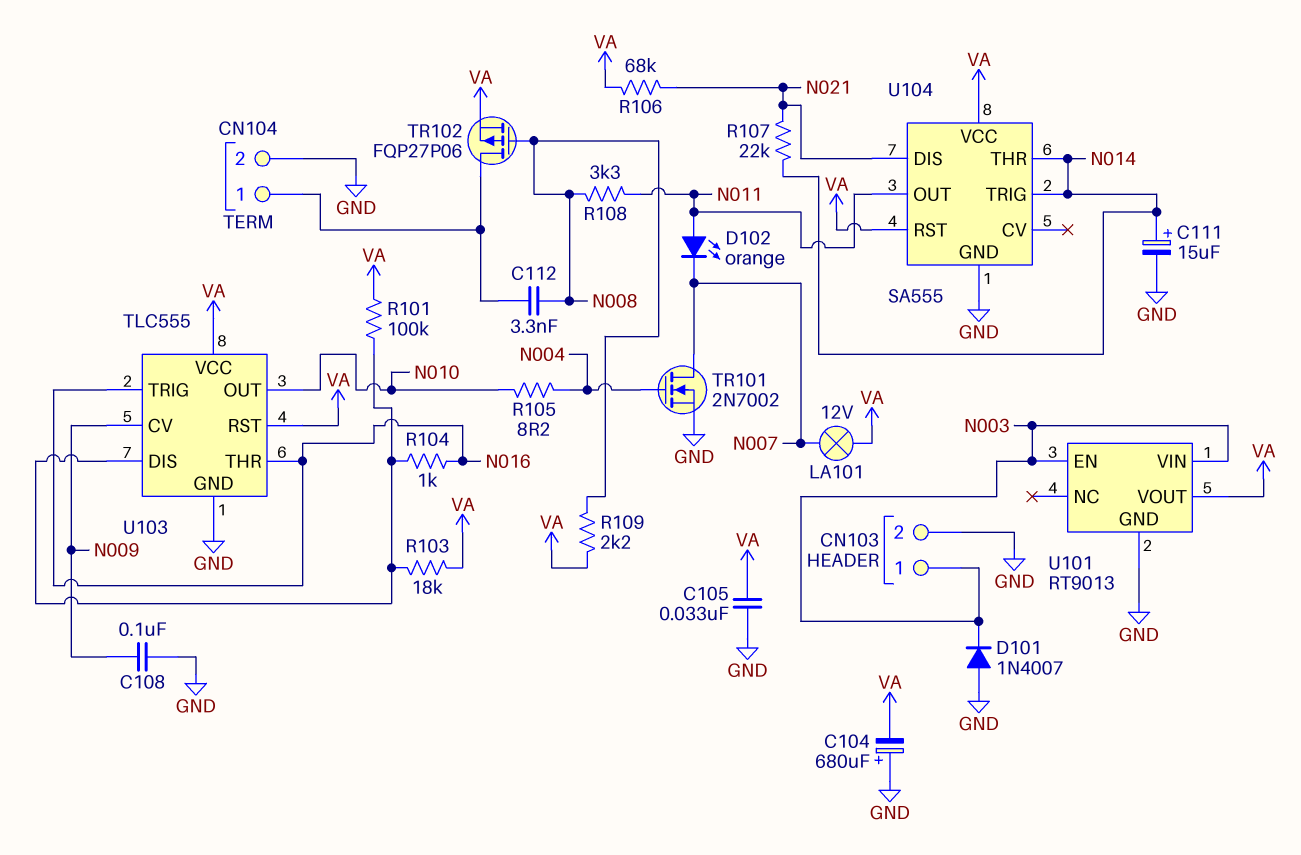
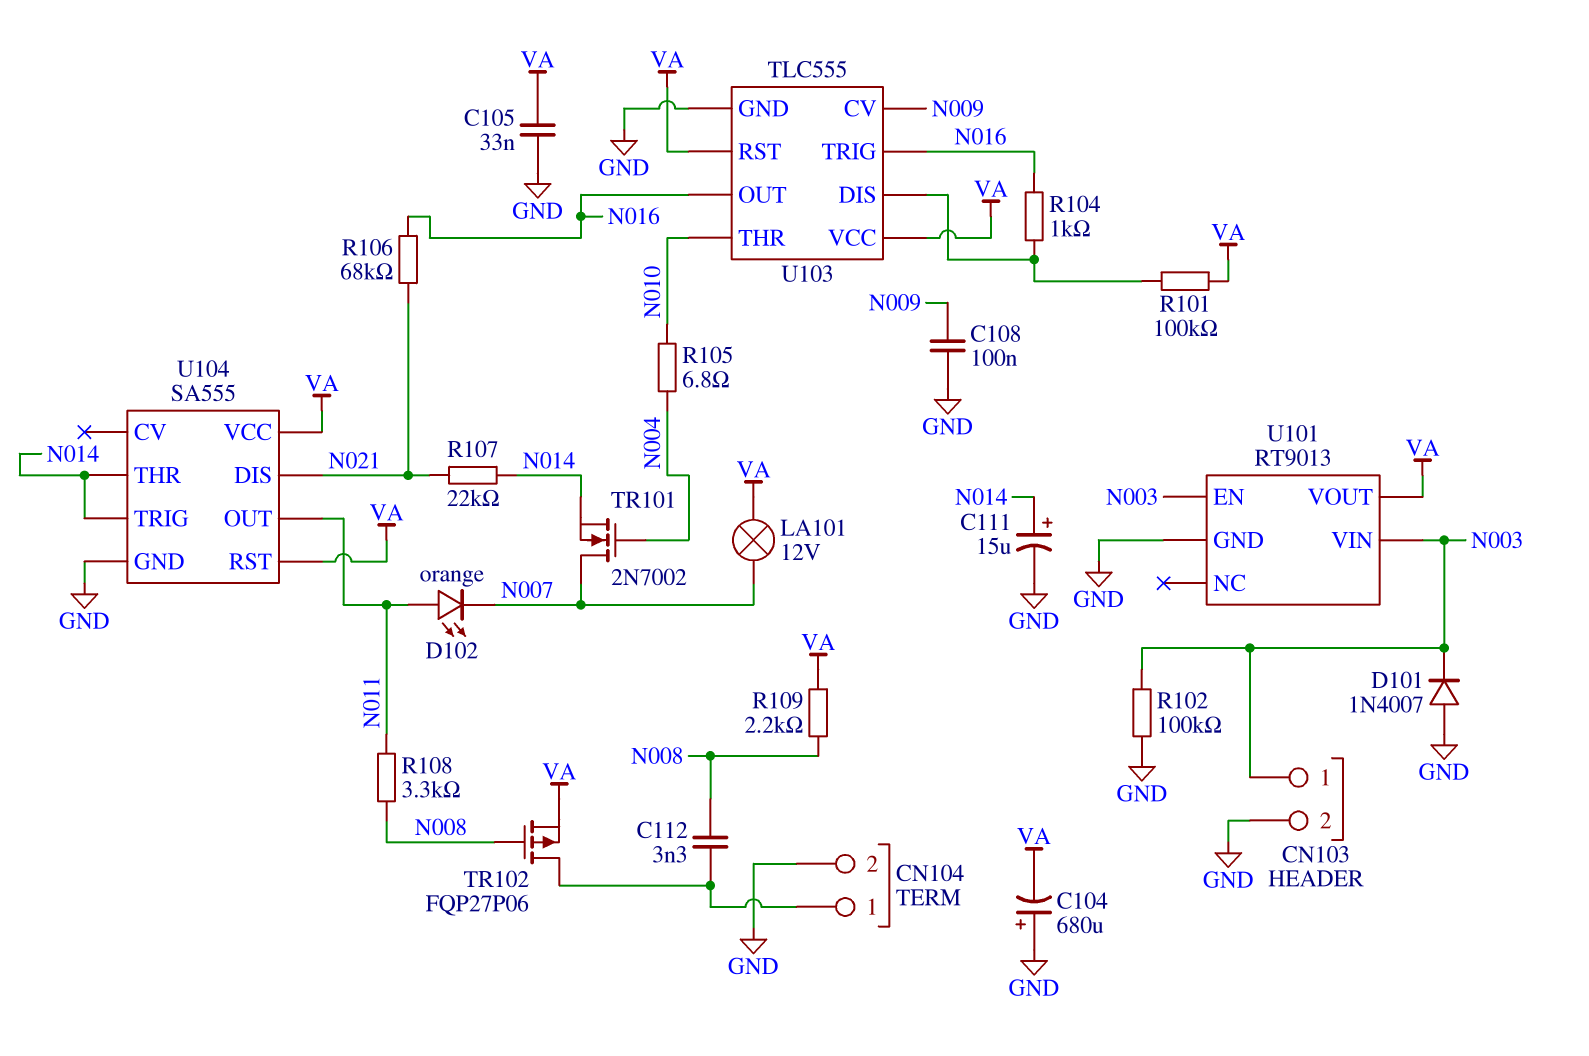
R102: none -> 100k (GND, N003)
R103: 18k (U103/DIS, VA) -> none
R105: 8.2 (N004, N010) -> 6.8 (N004, N010)
R106: 68k (N021, VA) -> 68k (N016, N021)
TR101: NMOS 2N7002 (G N004, D N007, S GND) -> NMOS 2N7002 (G N004, D N007, S N014)
U103 pin OUT: N010 -> N016
U103 pin THR: N016 -> N010

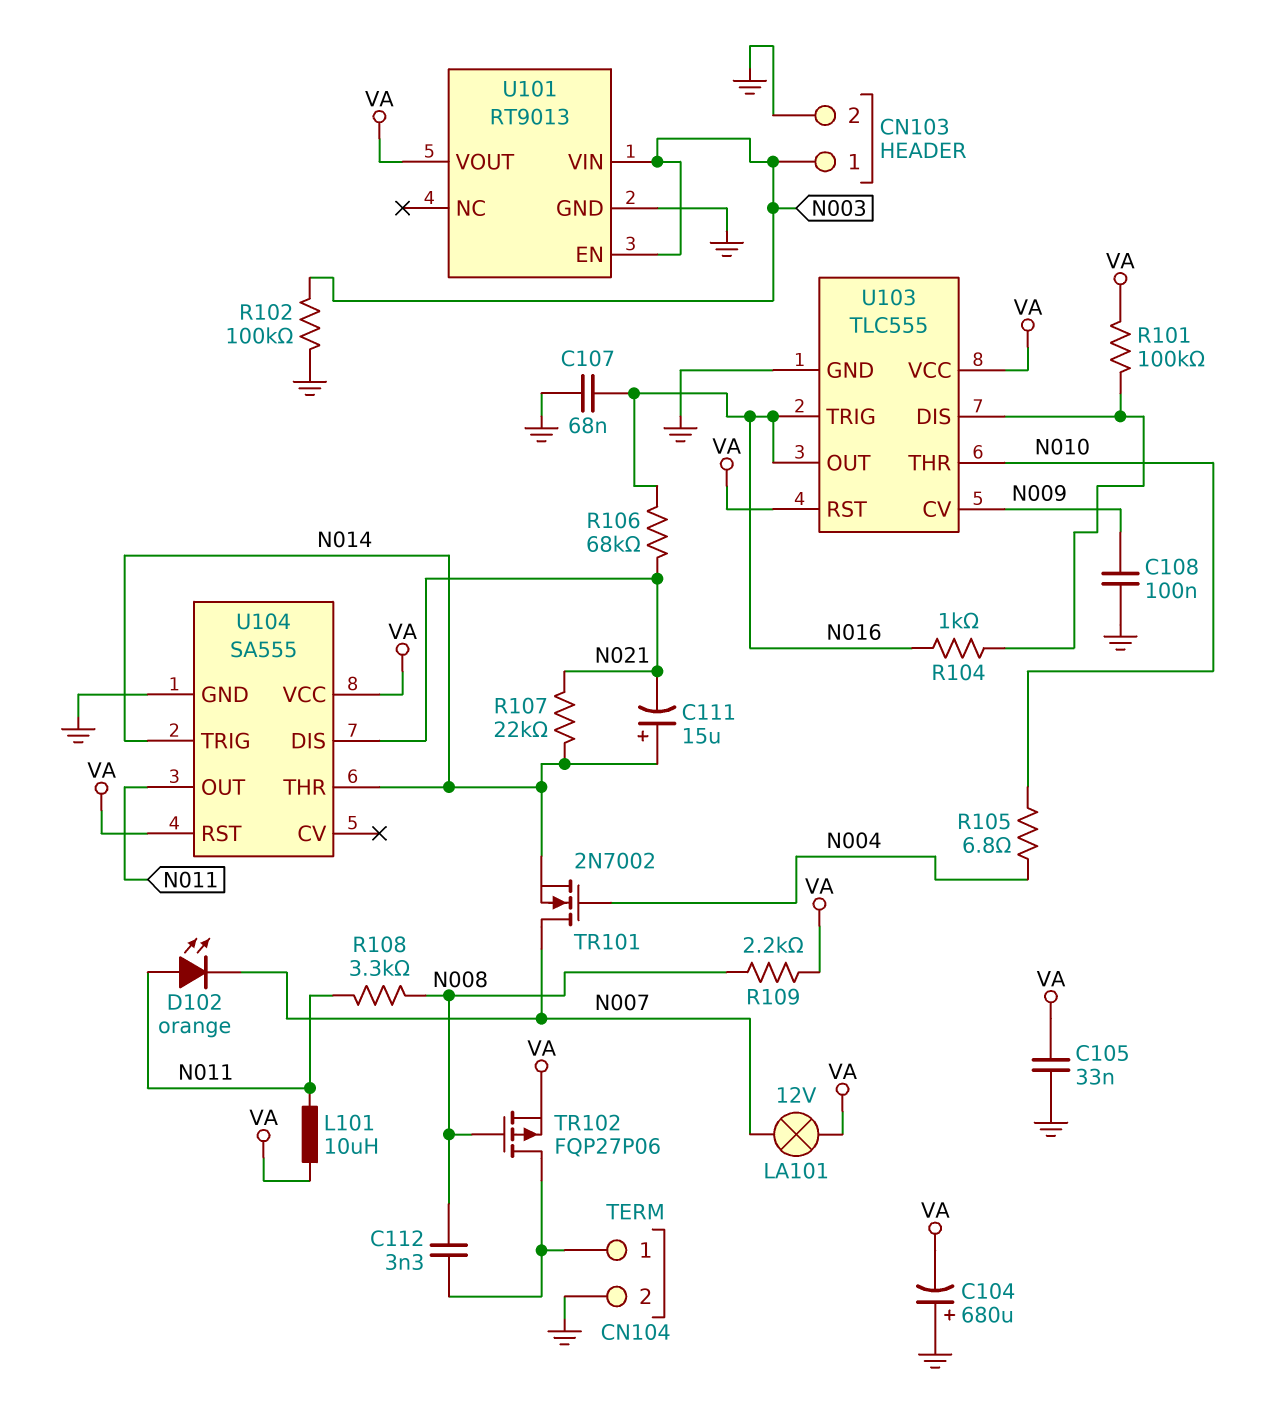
C107: none -> 68nF (GND, N016)
C111: 15uF (plus N014, minus GND) -> 15uF (plus N014, minus N021)
D101: diode 1N4007 (A GND, K N003) -> none
L101: none -> 10uH (N011, VA)

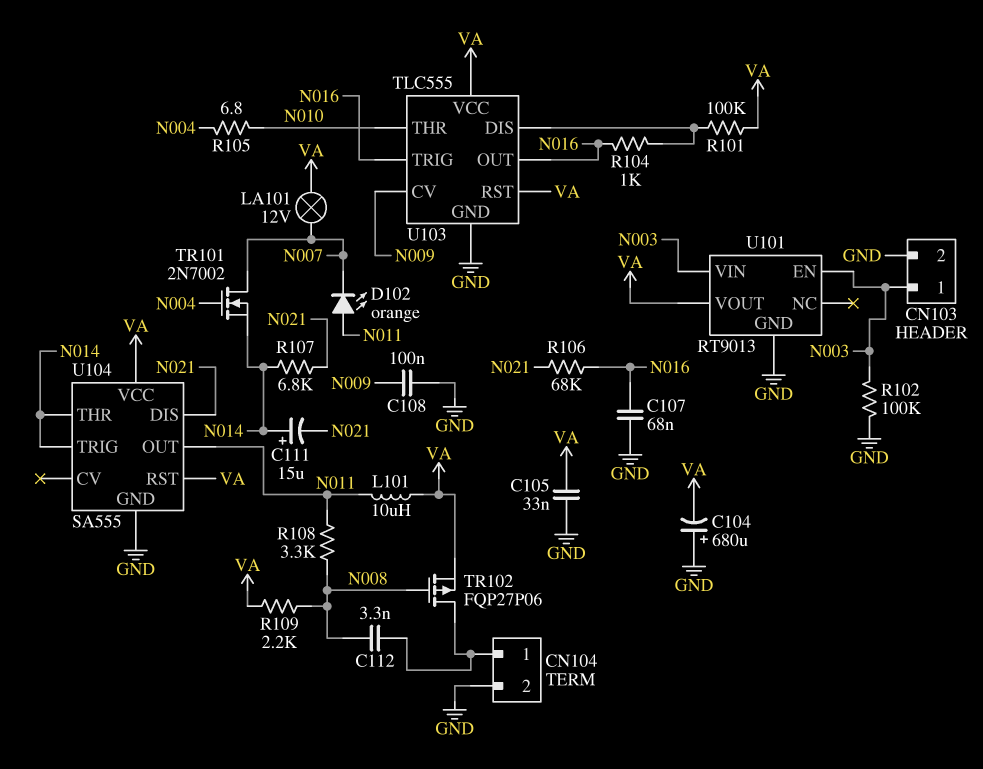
R107: 22k (N014, N021) -> 6.8k (N014, N021)

